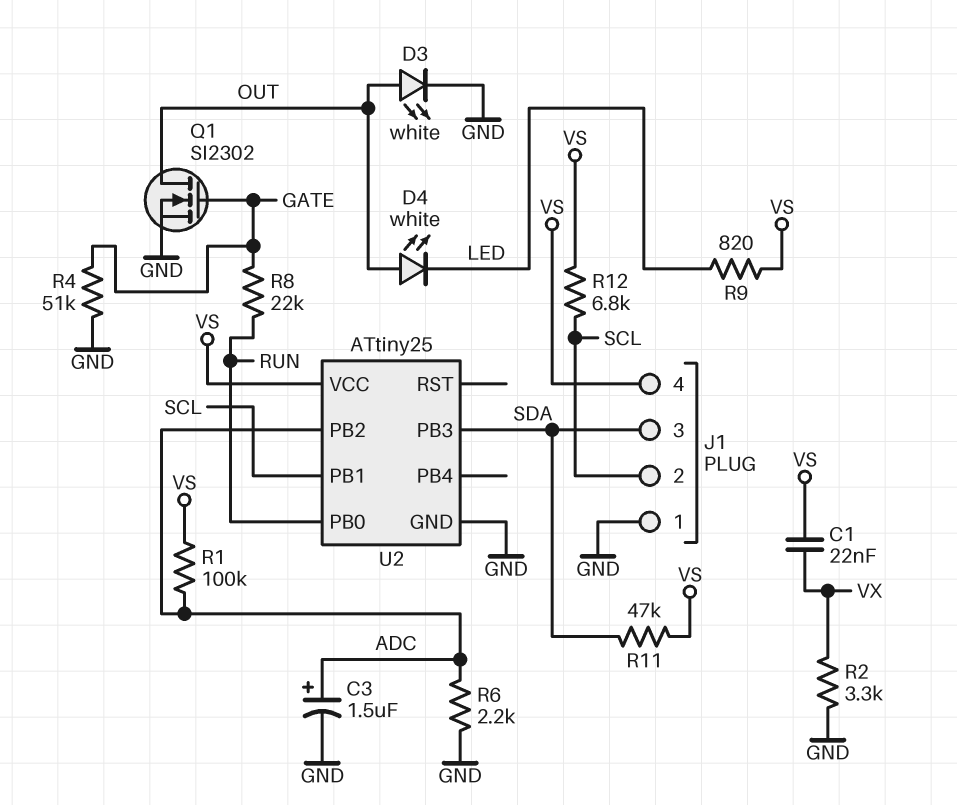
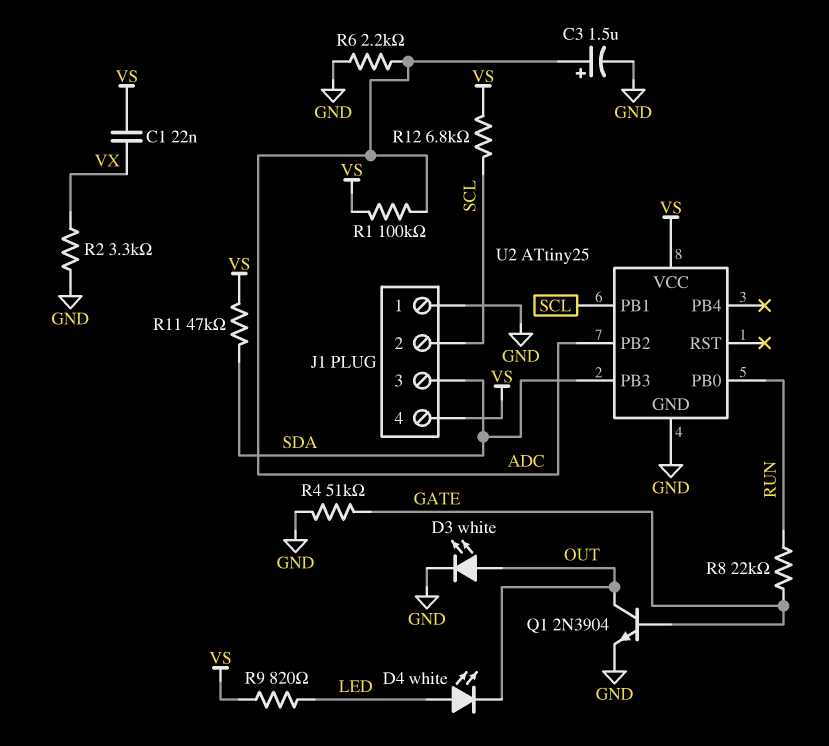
D4: LED white (A OUT, K LED) -> LED white (A LED, K OUT)
Q1: NMOS SI2302 (G GATE, D OUT, S GND) -> NPN 2N3904 (B GATE, C OUT, E GND)

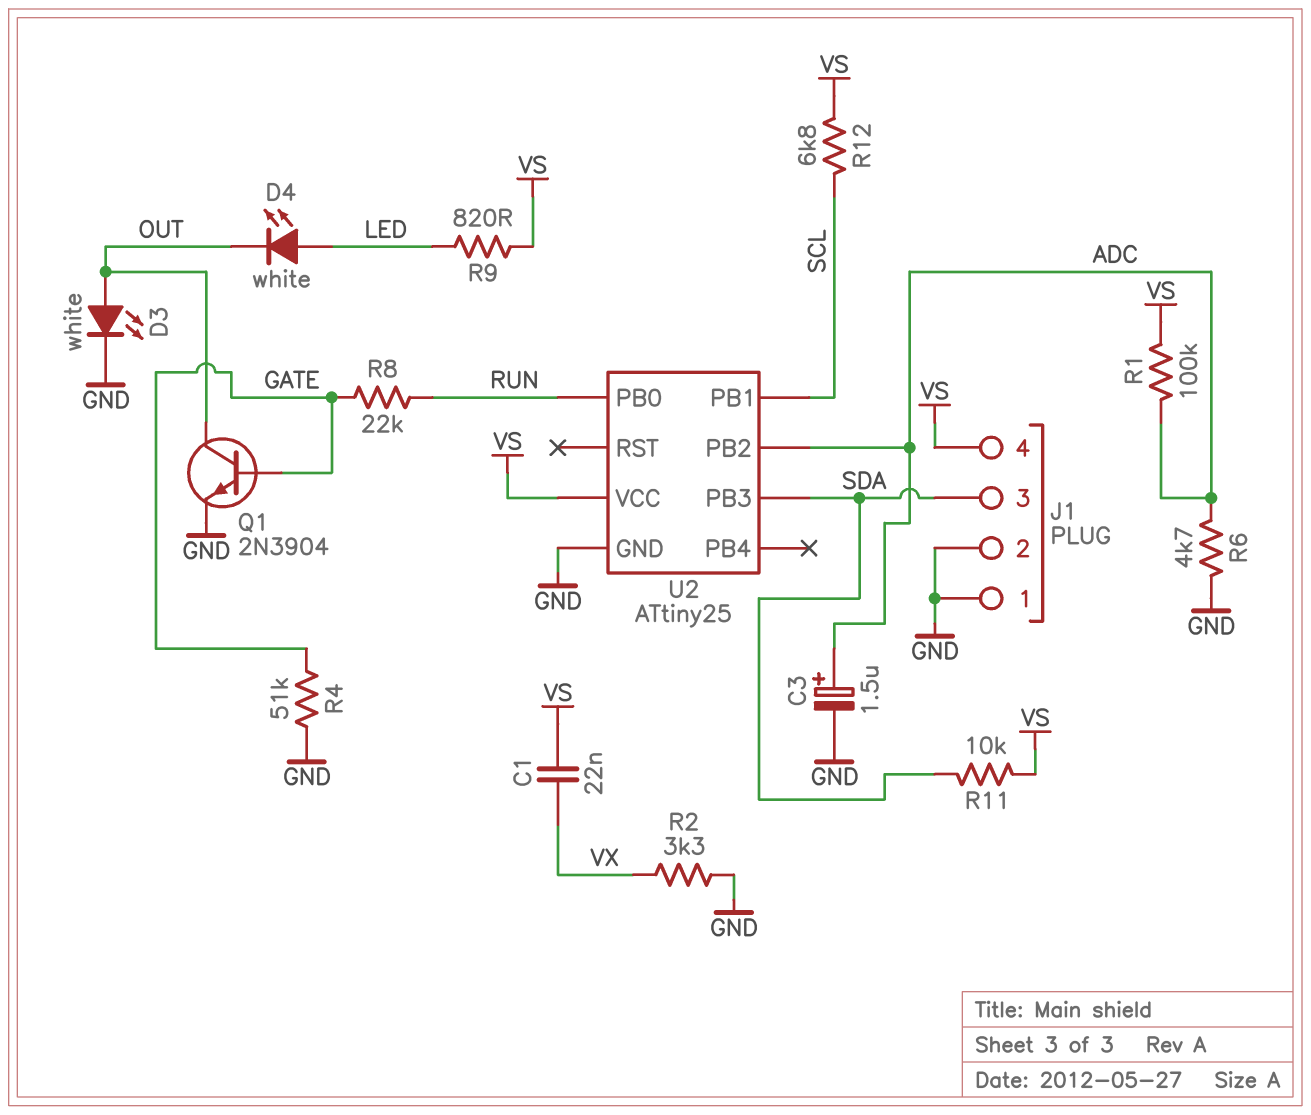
J1 pin 2: SCL -> GND
R6: 2.2k (ADC, GND) -> 4.7k (ADC, GND)
R11: 47k (SDA, VS) -> 10k (SDA, VS)

